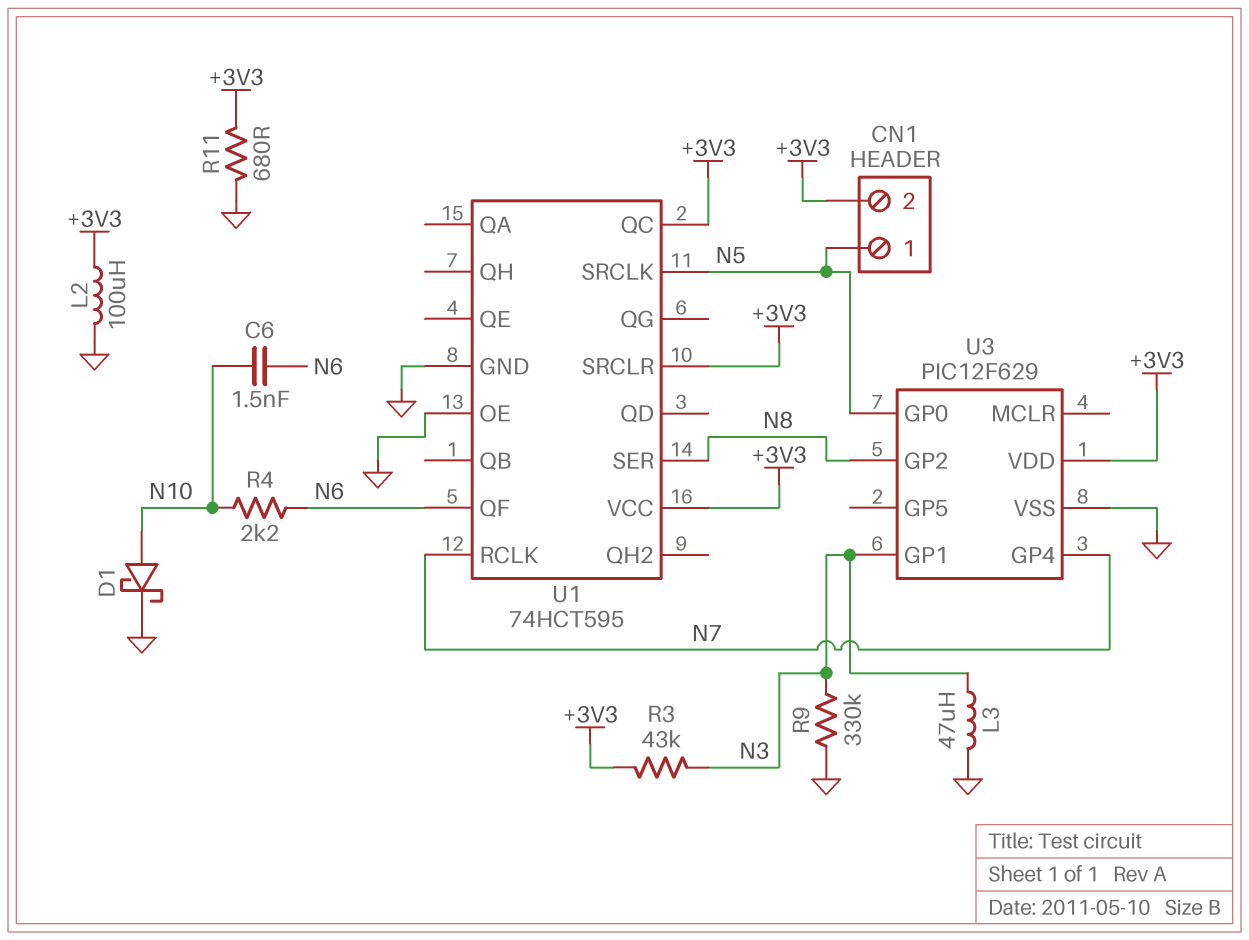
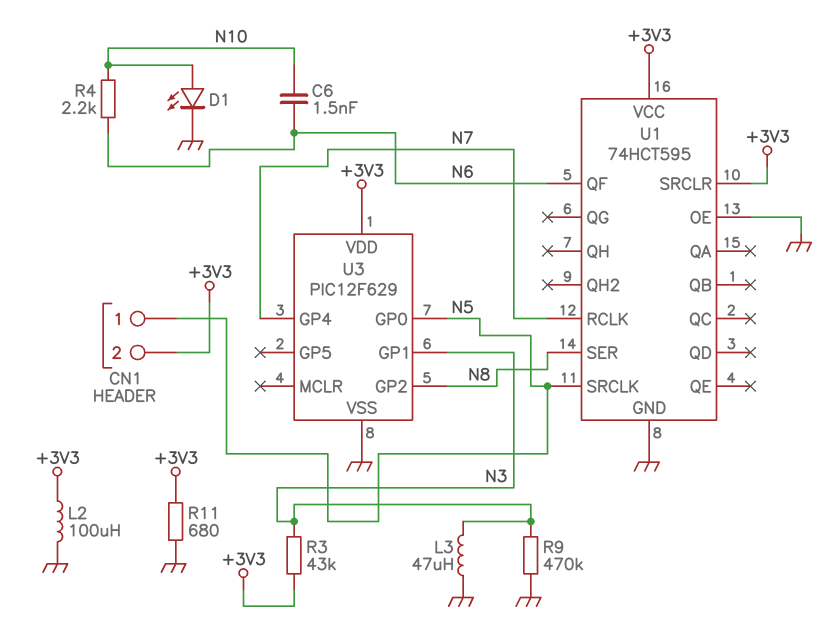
D1: schottky (A N10, K GND) -> LED (A N10, K GND)
R9: 330k (GND, N3) -> 470k (GND, N3)
U1 pin QC: +3V3 -> none

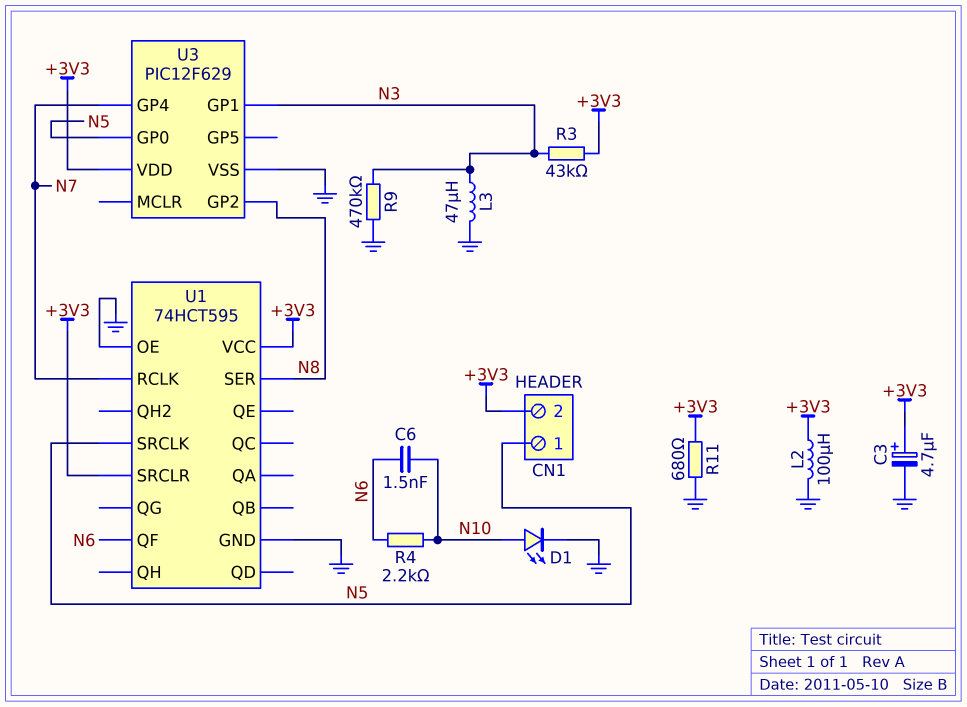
C3: none -> 4.7uF (plus +3V3, minus GND)

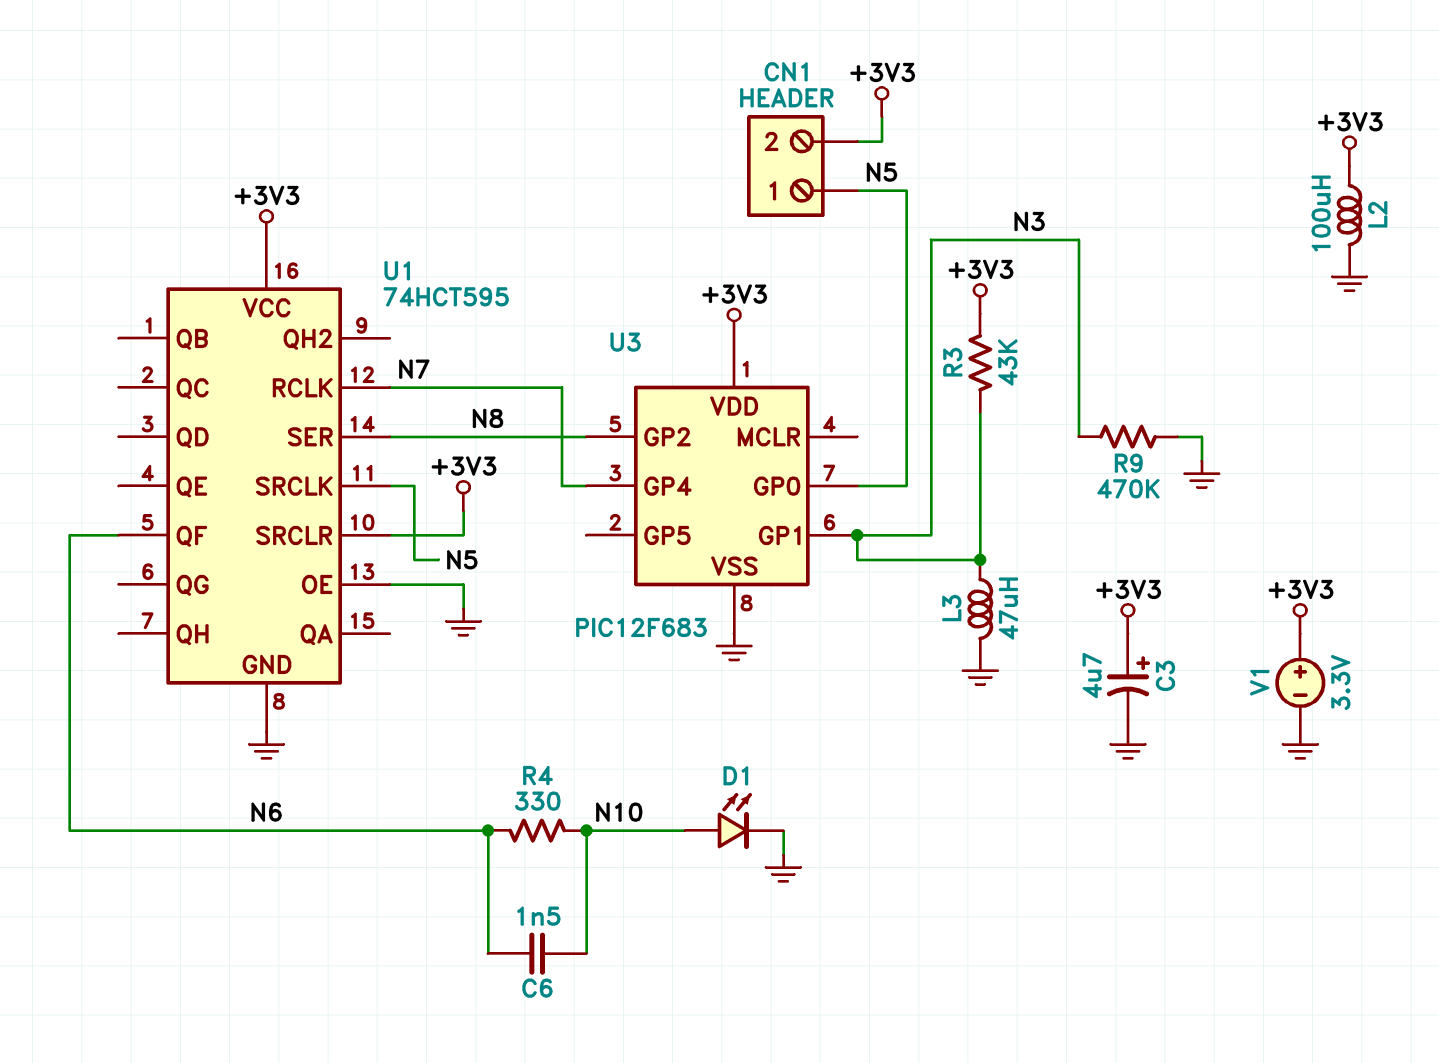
R4: 2.2k (N6, N10) -> 330 (N6, N10)
R11: 680 (+3V3, GND) -> none
U3: PIC12F629 -> PIC12F683
V1: none -> 3.3V (plus +3V3, minus GND)

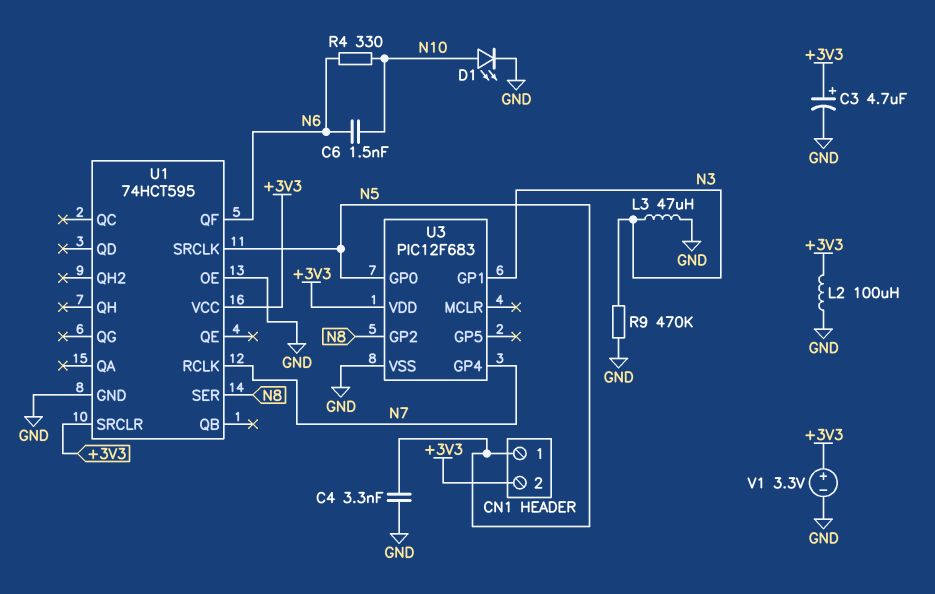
C4: none -> 3.3nF (GND, N5)
R3: 43k (+3V3, N3) -> none

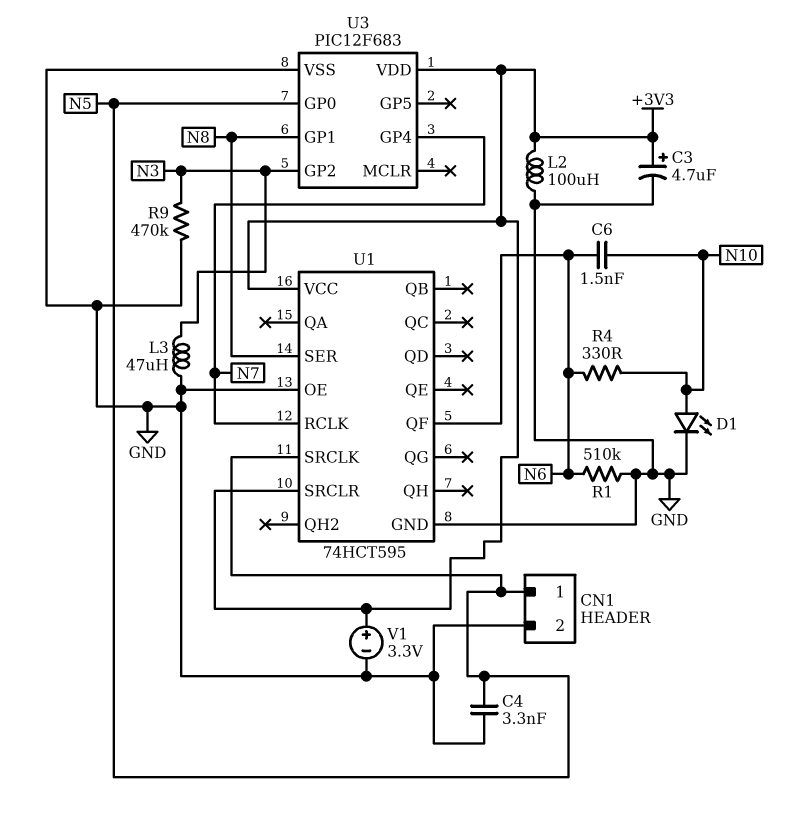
CN1 pin 2: +3V3 -> GND
R1: none -> 510k (GND, N6)
U3 pin GP1: N3 -> N8
U3 pin GP2: N8 -> N3

